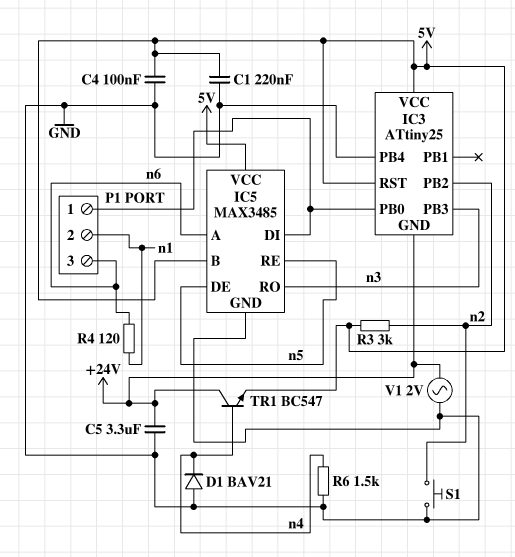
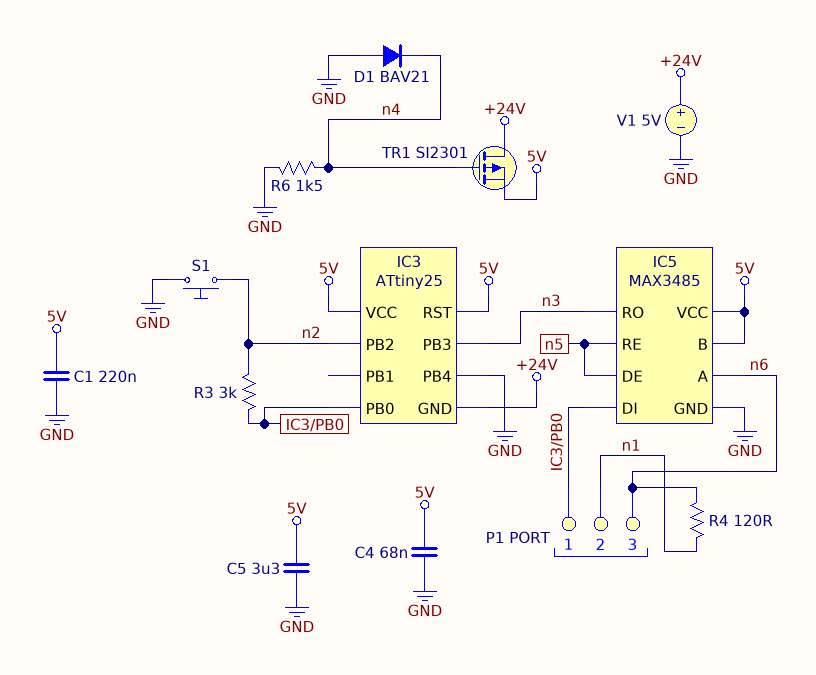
C4: 100nF (5V, GND) -> 68nF (5V, GND)
C5: 3.3uF (+24V, GND) -> 3.3uF (5V, GND)
R3: 3k (5V, n2) -> 3k (IC3/PB0, n2)
TR1: NPN BC547 (B n4, C +24V, E 5V) -> PMOS SI2301 (G n4, D +24V, S 5V)
V1: AC 2V (+24V, GND) -> 5V (plus +24V, minus GND)

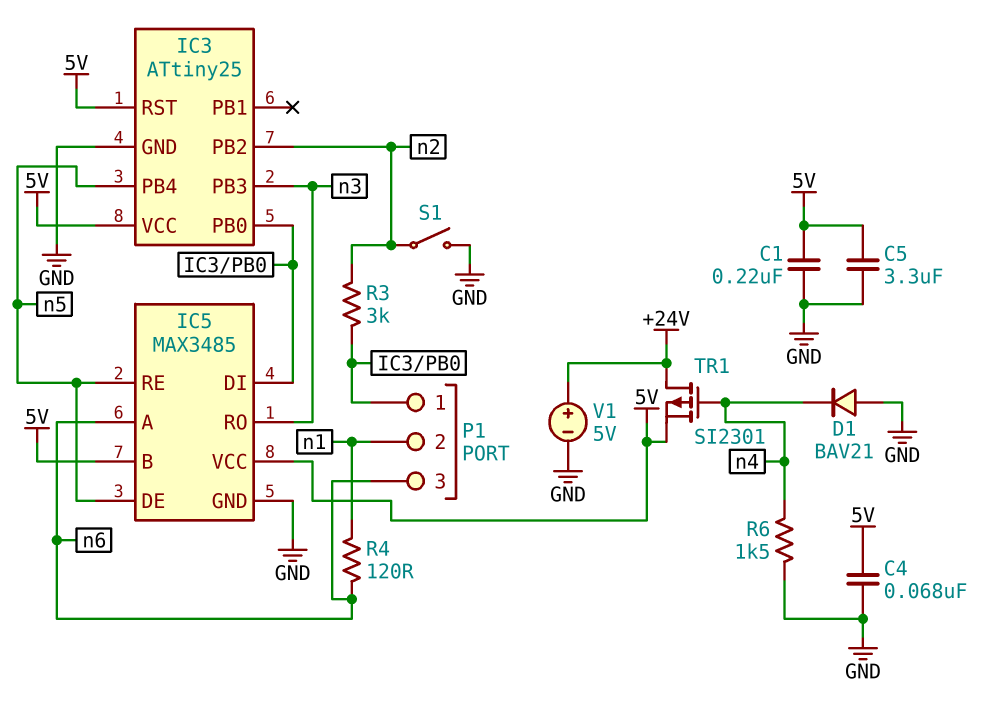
IC3 pin GND: +24V -> GND
IC3 pin PB4: GND -> n5
S1: button (GND, n2) -> switch (GND, n2)

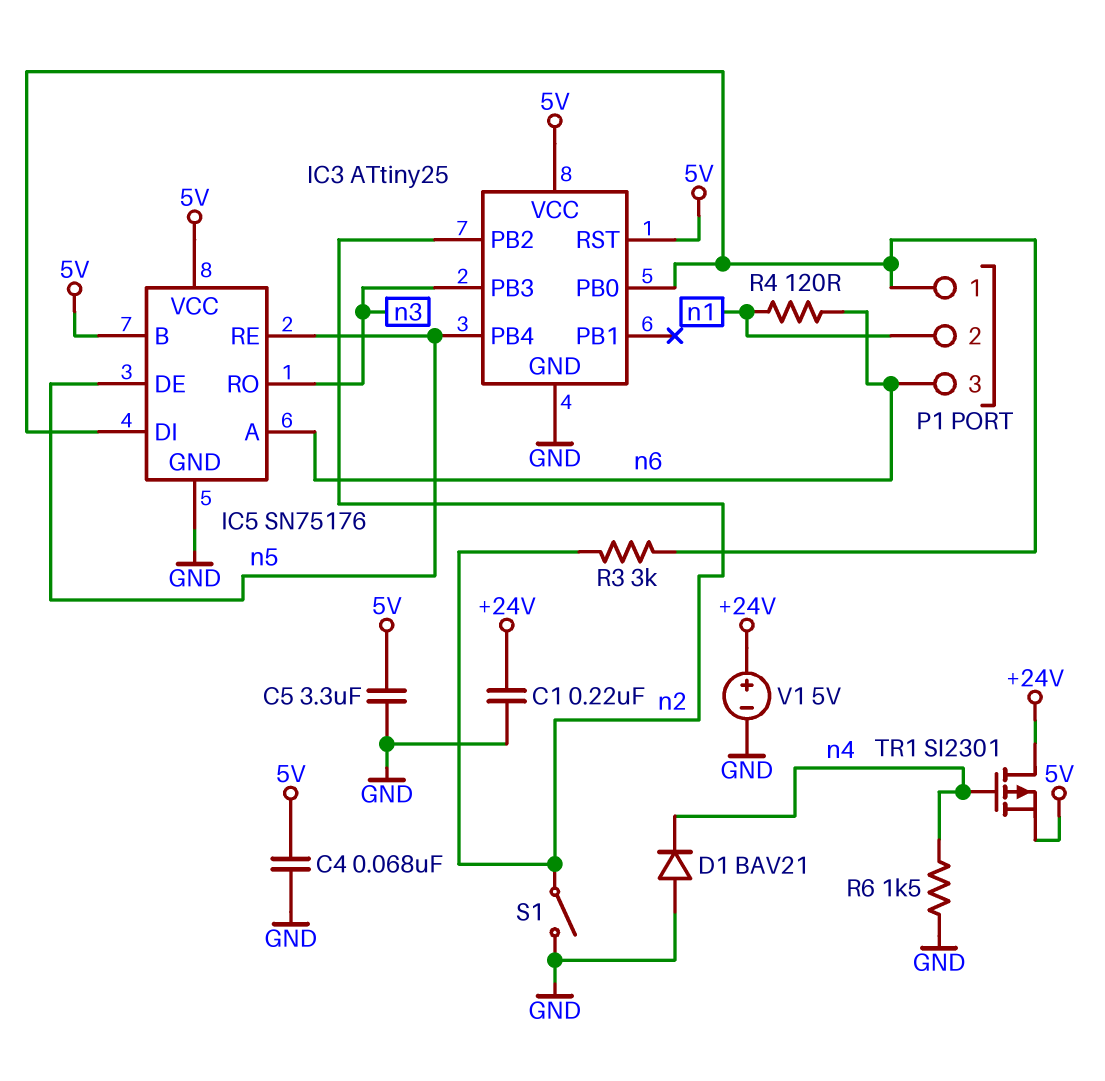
C1: 220nF (5V, GND) -> 220nF (+24V, GND)
IC5: MAX3485 -> SN75176

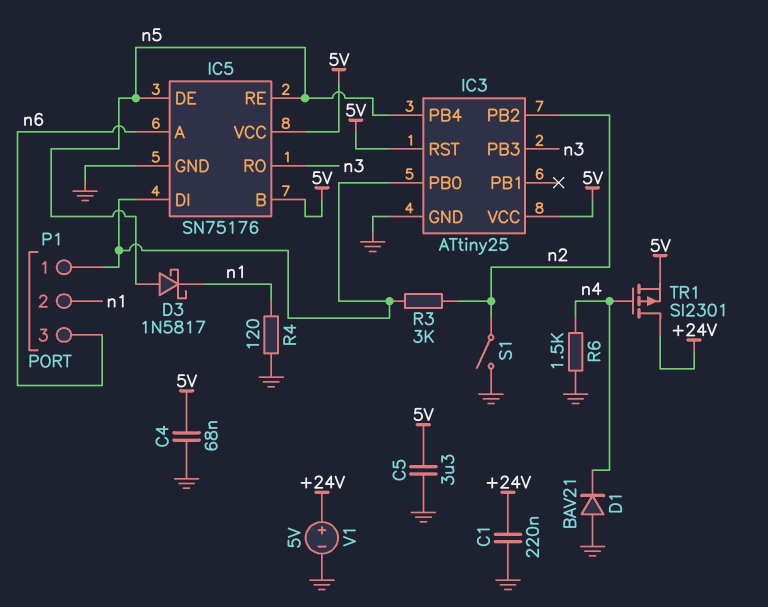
D3: none -> schottky 1N5817 (A n5, K n1)
R4: 120 (n1, n6) -> 120 (GND, n1)

